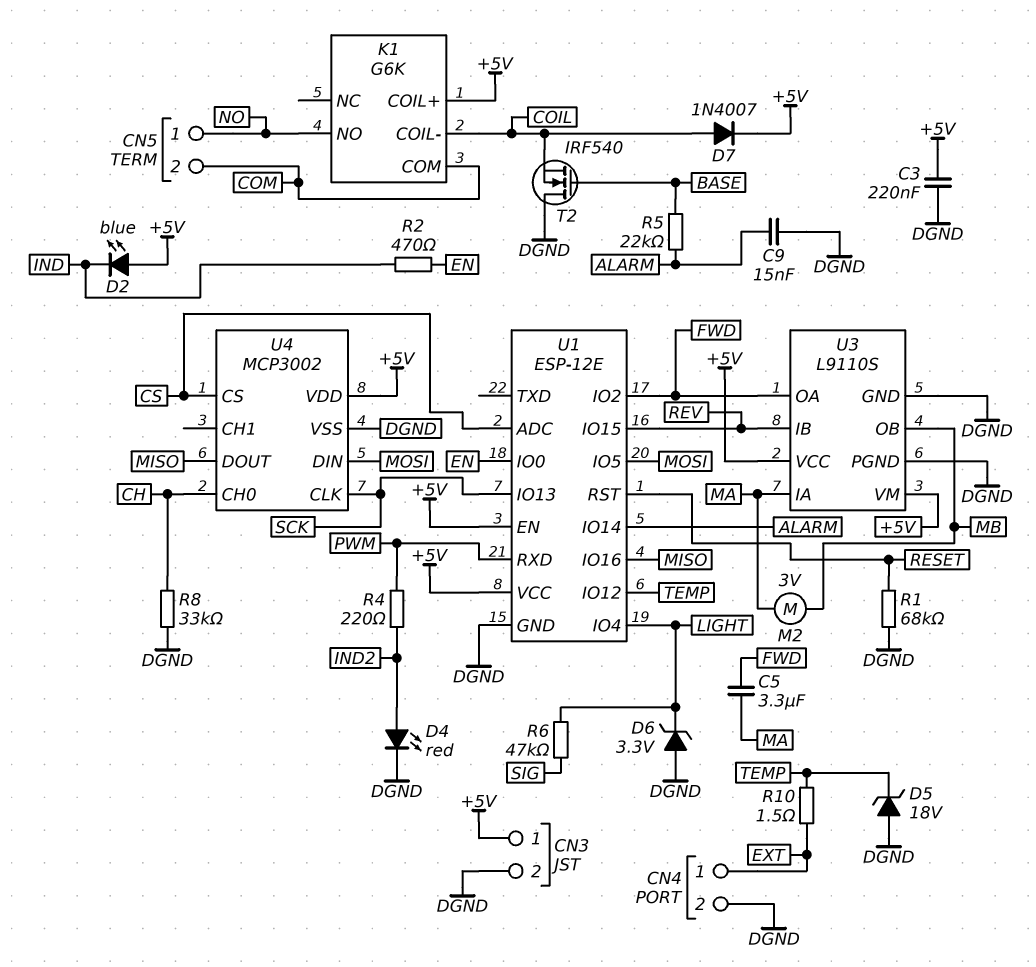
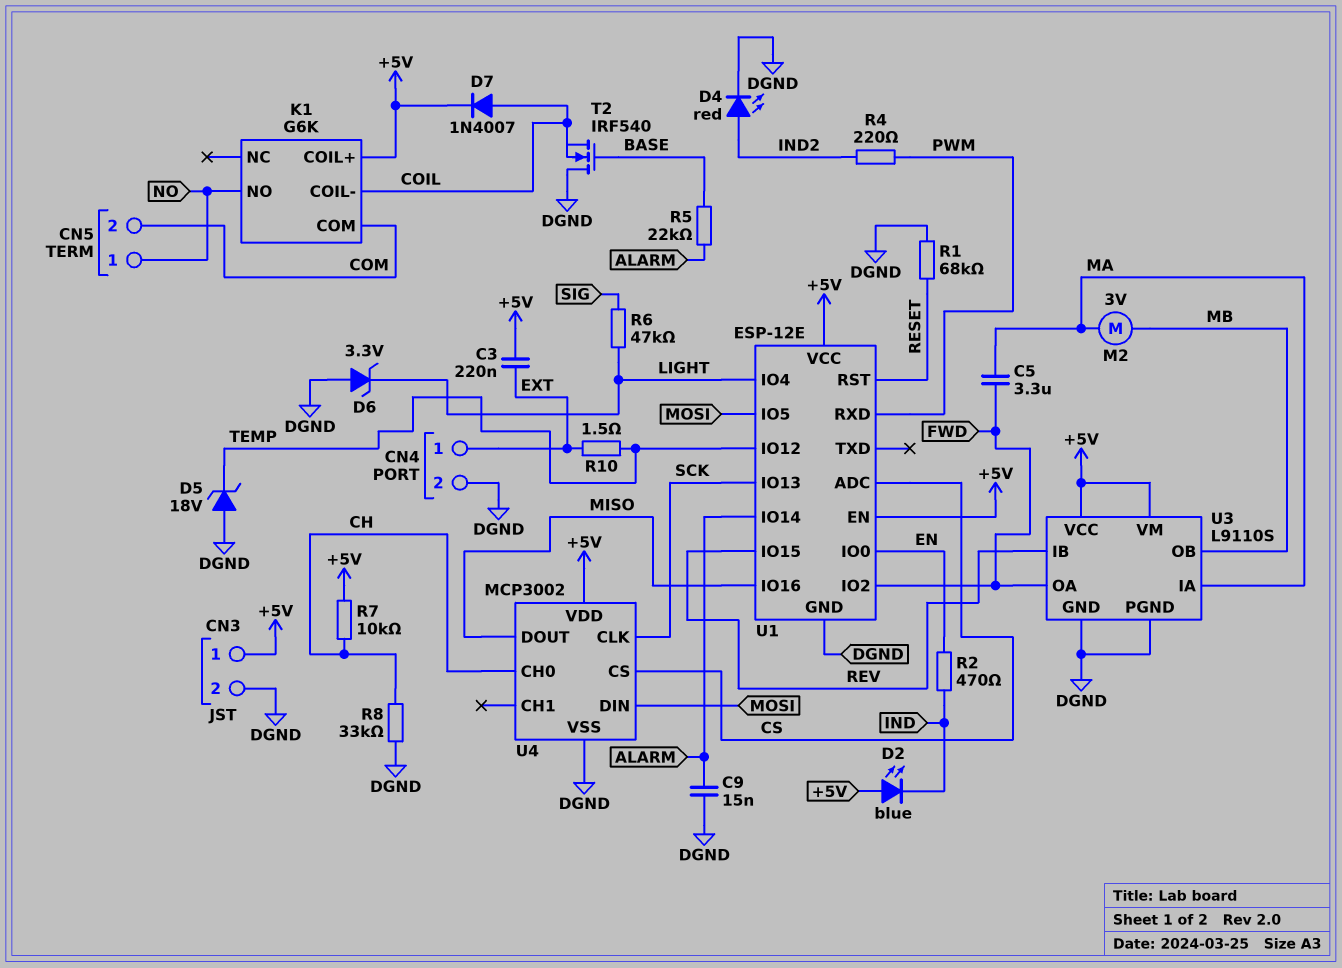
C3: 220nF (+5V, DGND) -> 220nF (+5V, EXT)
R7: none -> 10k (+5V, CH)

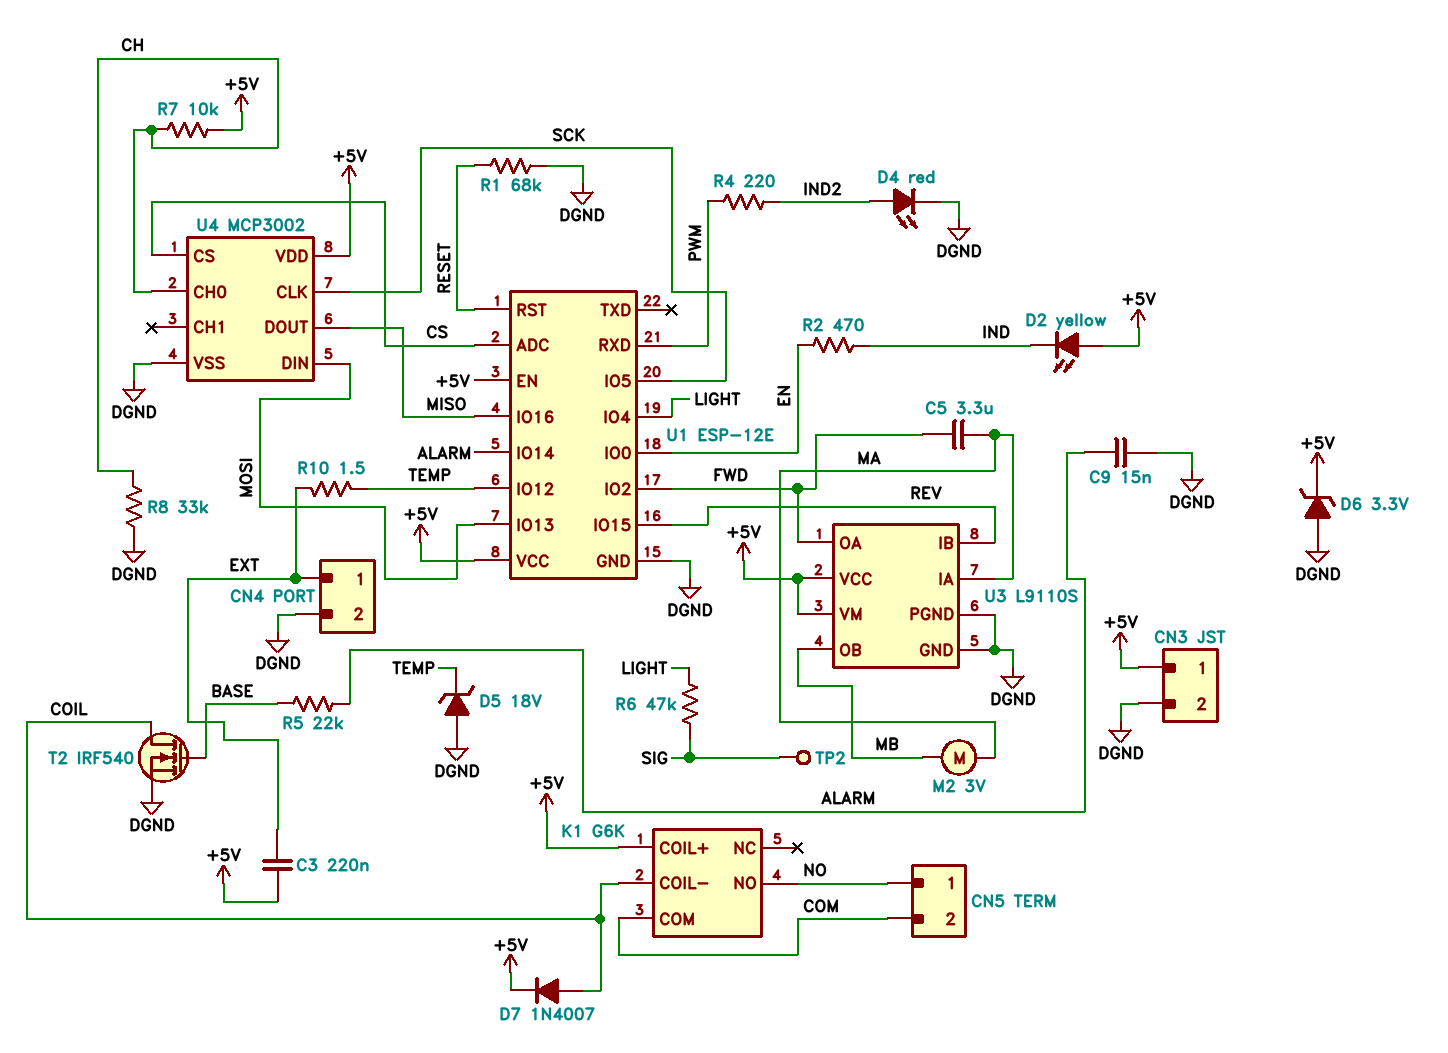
D2: LED blue (A +5V, K IND) -> LED yellow (A +5V, K IND)
D6: zener 3.3V (A DGND, K LIGHT) -> zener 3.3V (A DGND, K +5V)
T2: NMOS IRF540 (G BASE, D DGND, S COIL) -> NMOS IRF540 (G BASE, D COIL, S DGND)
TP2: none -> test point (SIG)
U1 pin IO5: MOSI -> SCK
U1 pin IO13: SCK -> MOSI

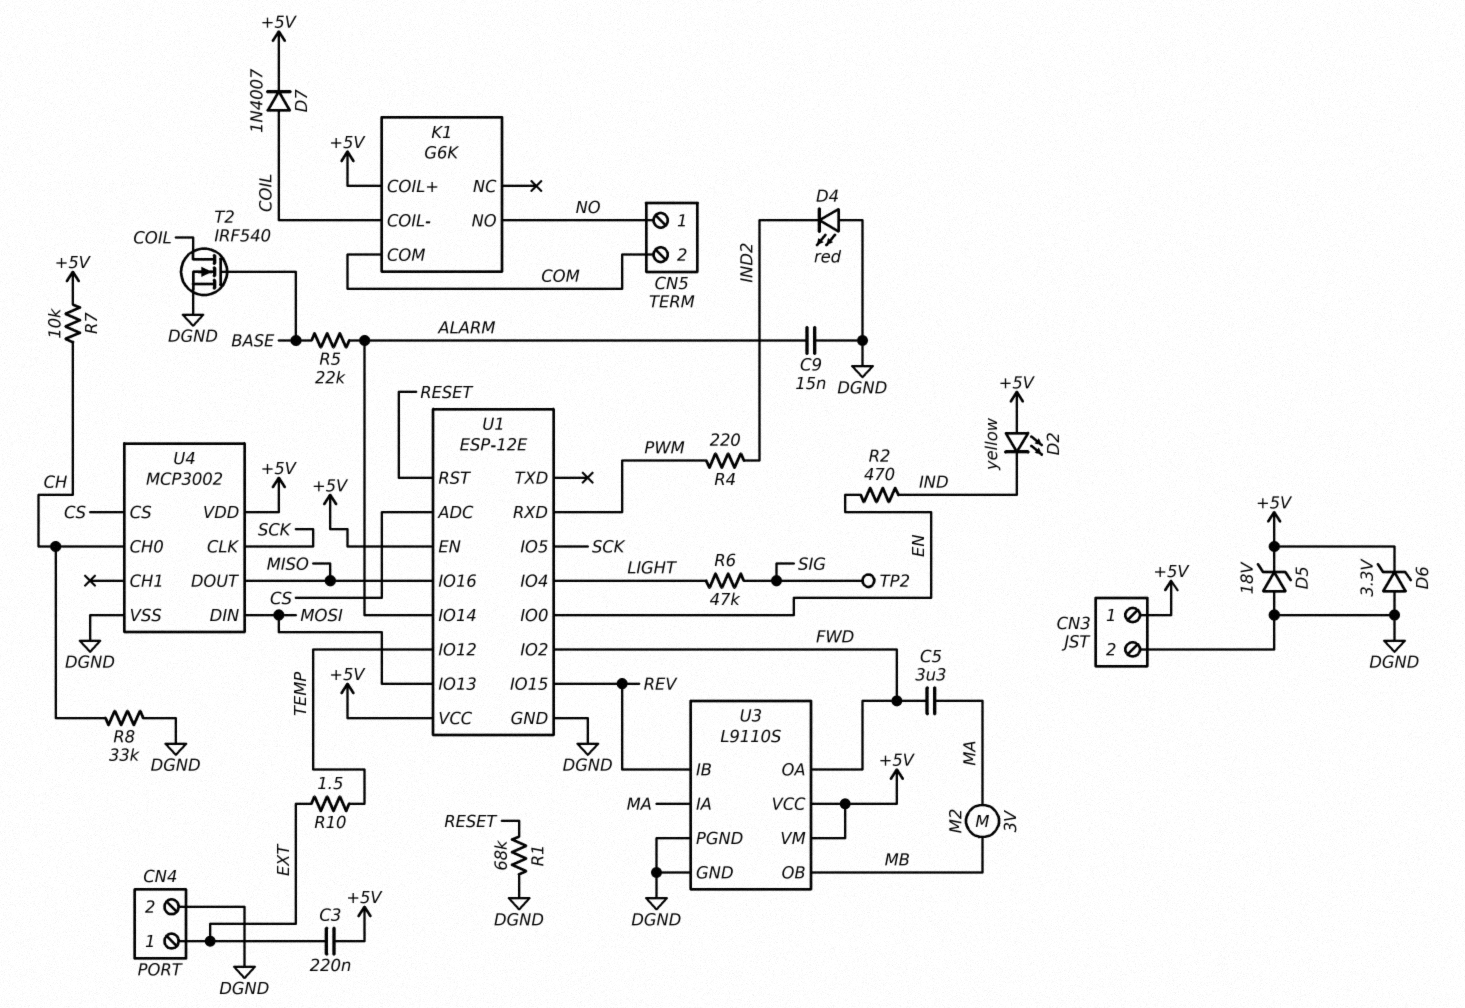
D4: LED red (A IND2, K DGND) -> LED red (A DGND, K IND2)
D5: zener 18V (A DGND, K TEMP) -> zener 18V (A DGND, K +5V)

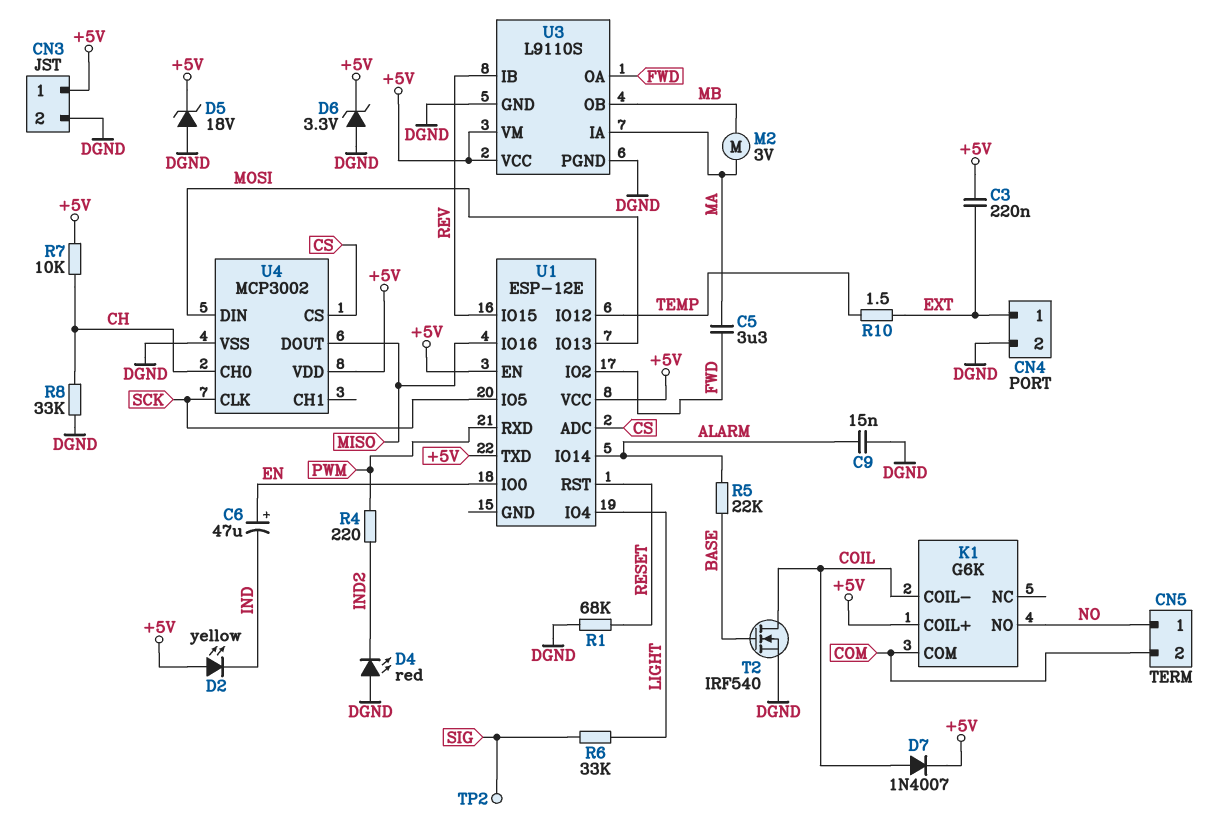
C6: none -> 47uF (plus EN, minus IND)
R2: 470 (EN, IND) -> none
R6: 47k (LIGHT, SIG) -> 33k (LIGHT, SIG)
U1 pin GND: DGND -> none
U1 pin TXD: none -> +5V

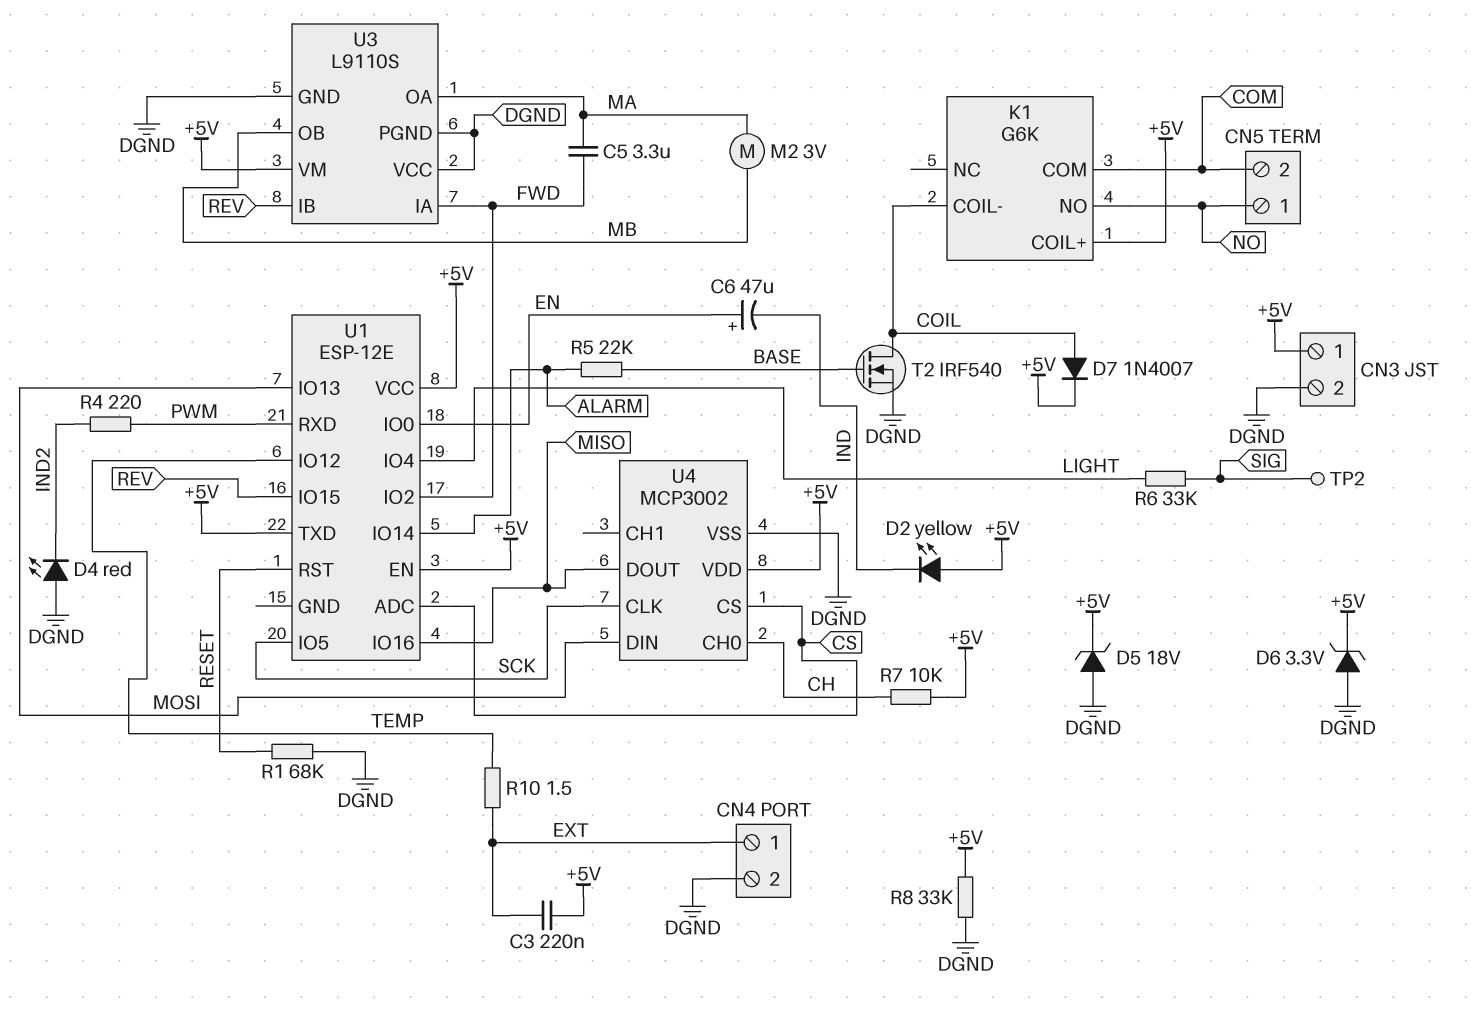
C9: 15nF (ALARM, DGND) -> none
R8: 33k (CH, DGND) -> 33k (+5V, DGND)
U3 pin IA: MA -> FWD
U3 pin OA: FWD -> MA
U3 pin VCC: +5V -> DGND

